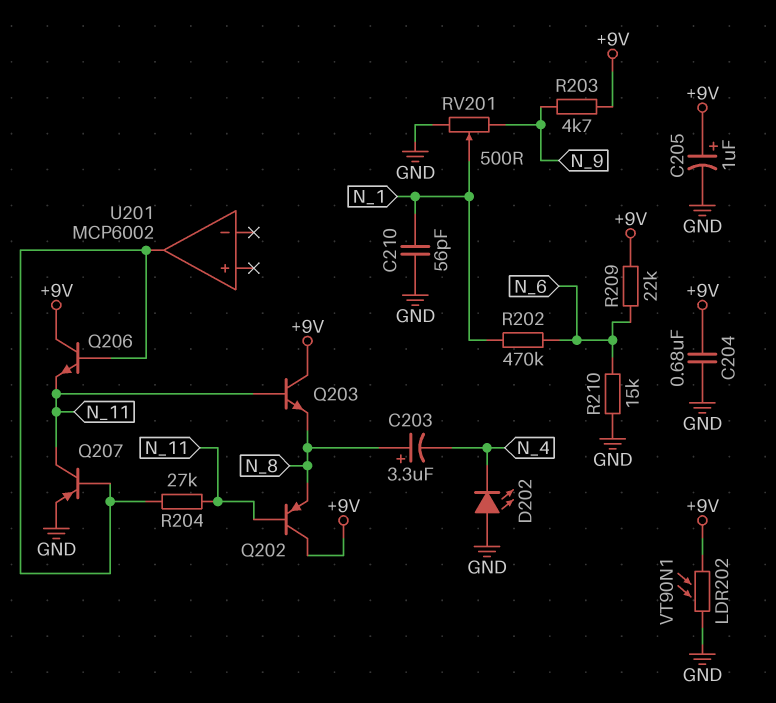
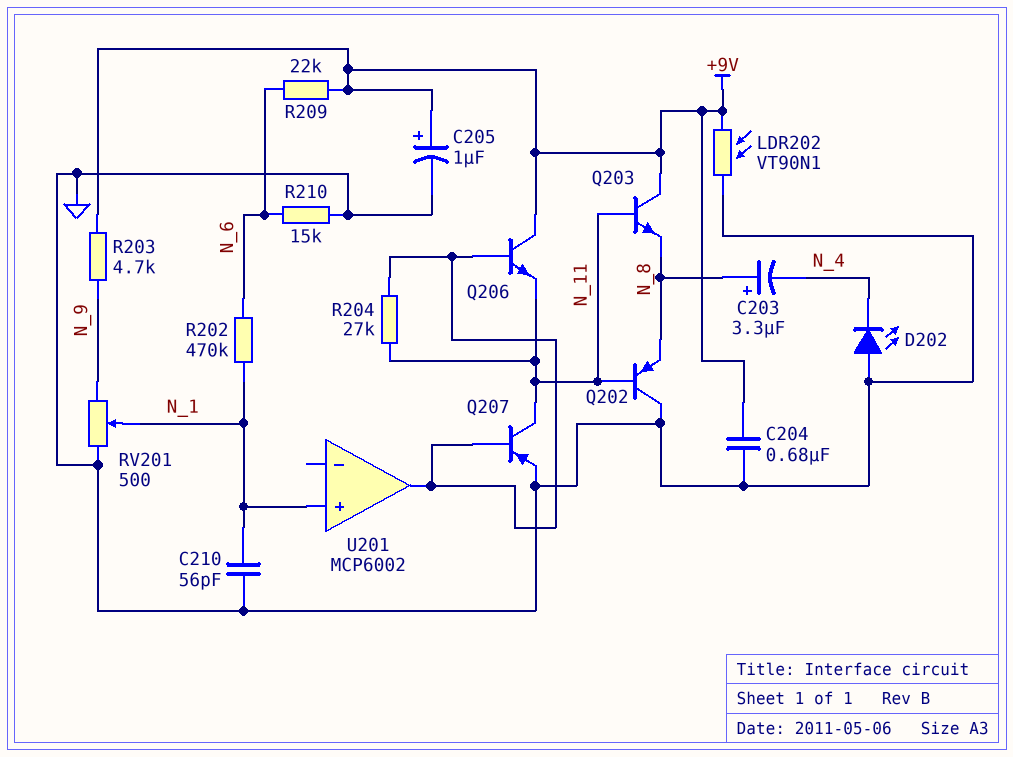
Q202: PNP (B N_11, C +9V, E N_8) -> PNP (B N_11, C GND, E N_8)
U201 pin in+: none -> N_1

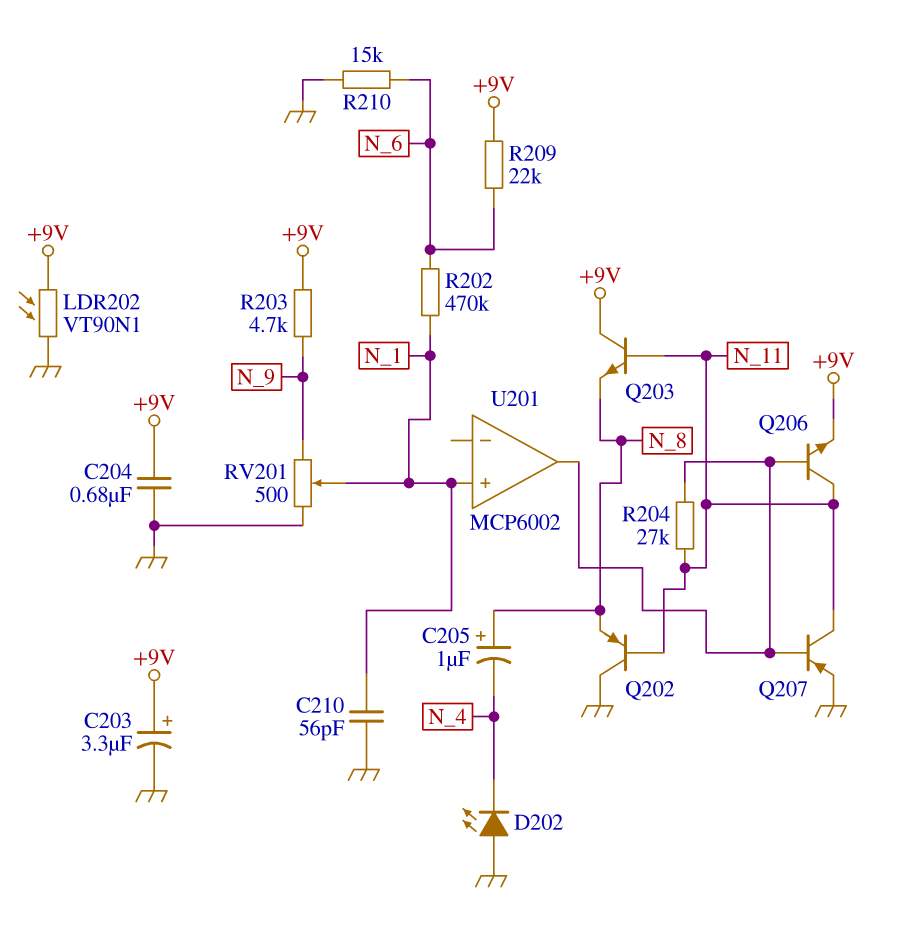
C203: 3.3uF (plus N_8, minus N_4) -> 3.3uF (plus +9V, minus GND)
C205: 1uF (plus +9V, minus GND) -> 1uF (plus N_8, minus N_4)
Q206: NPN (B U201/out, C +9V, E N_11) -> NPN (B U201/out, C N_11, E +9V)

